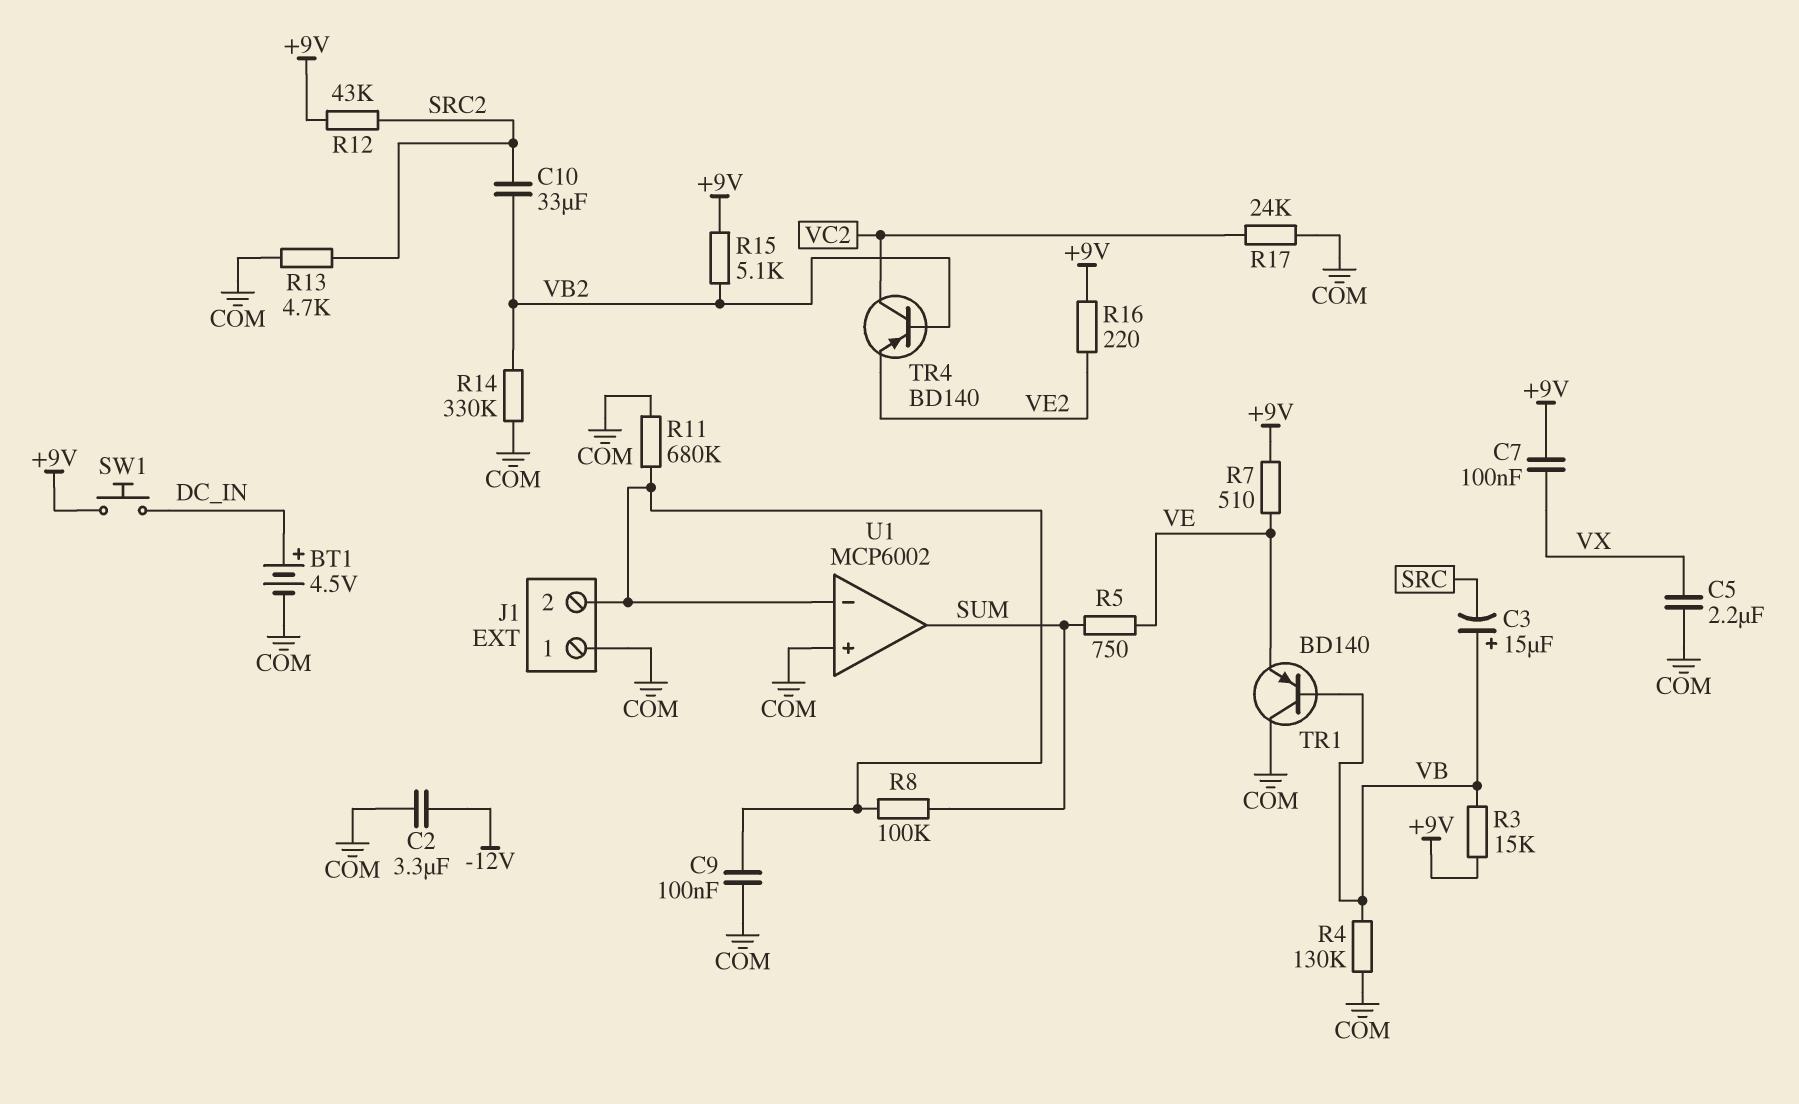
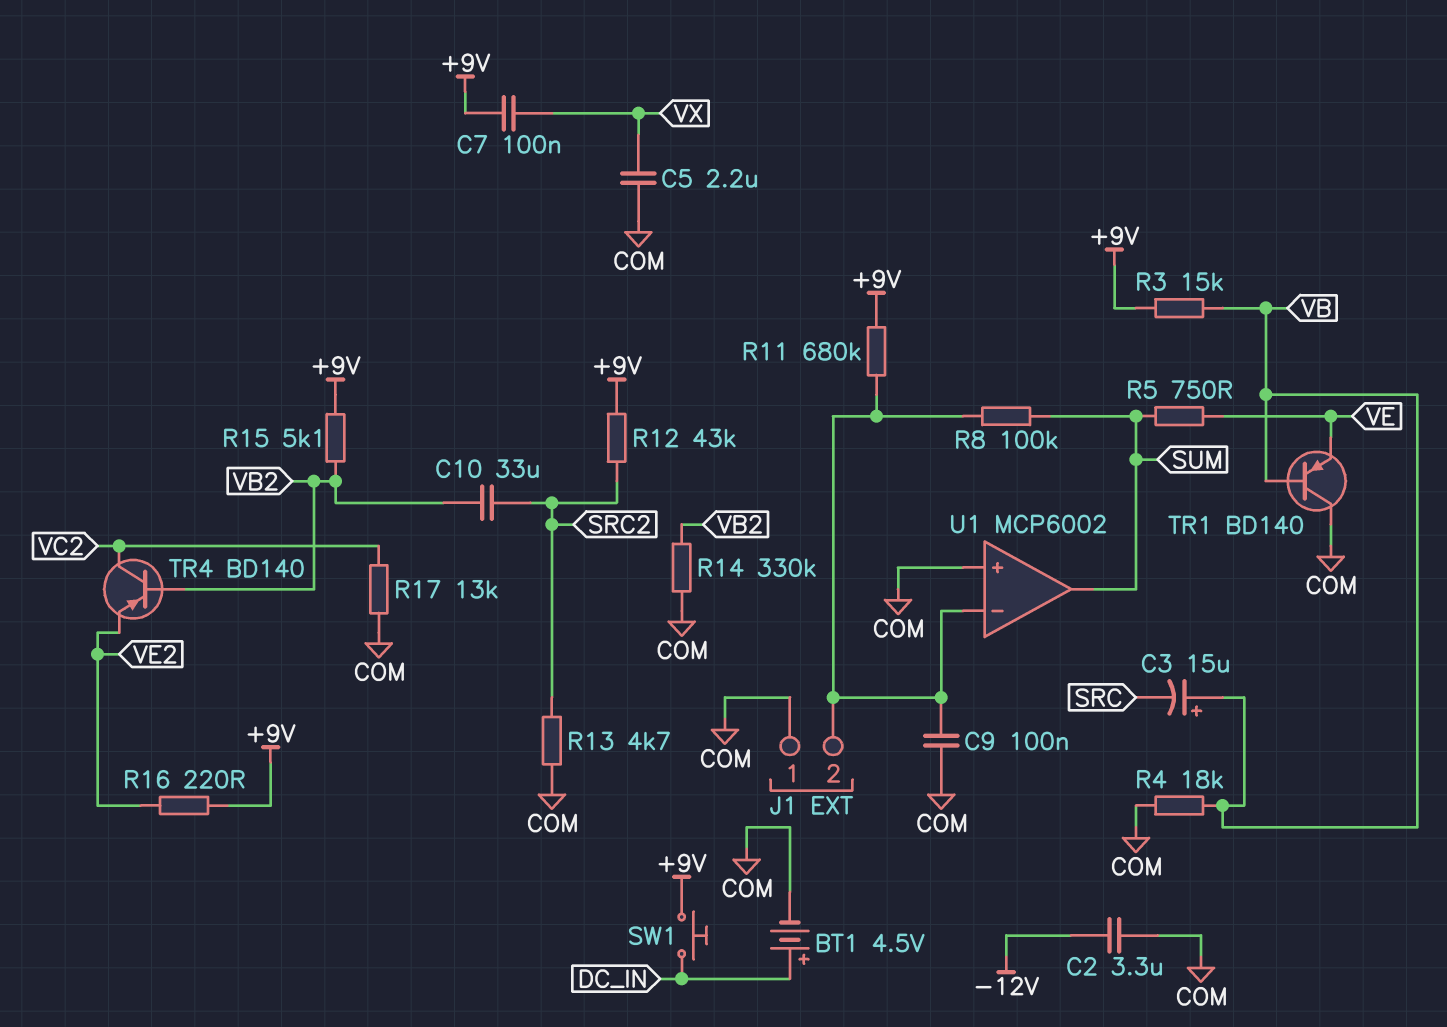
R4: 130k (COM, VB) -> 18k (COM, VB)
R7: 510 (+9V, VE) -> none
R11: 680k (COM, J1/2) -> 680k (+9V, J1/2)
R17: 24k (COM, VC2) -> 13k (COM, VC2)

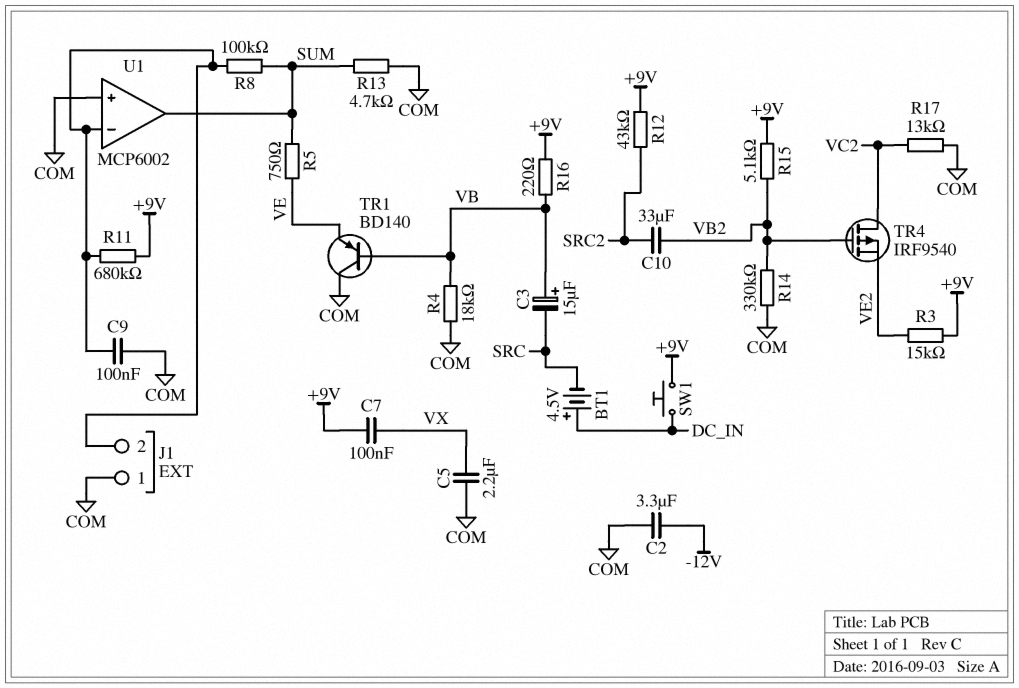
BT1: 4.5V (plus DC_IN, minus COM) -> 4.5V (plus DC_IN, minus SRC)
R3: 15k (+9V, VB) -> 15k (+9V, VE2)
R13: 4.7k (COM, SRC2) -> 4.7k (COM, SUM)
R16: 220 (+9V, VE2) -> 220 (+9V, VB)
TR4: PNP BD140 (B VB2, C VC2, E VE2) -> PMOS IRF9540 (G VB2, D VC2, S VE2)

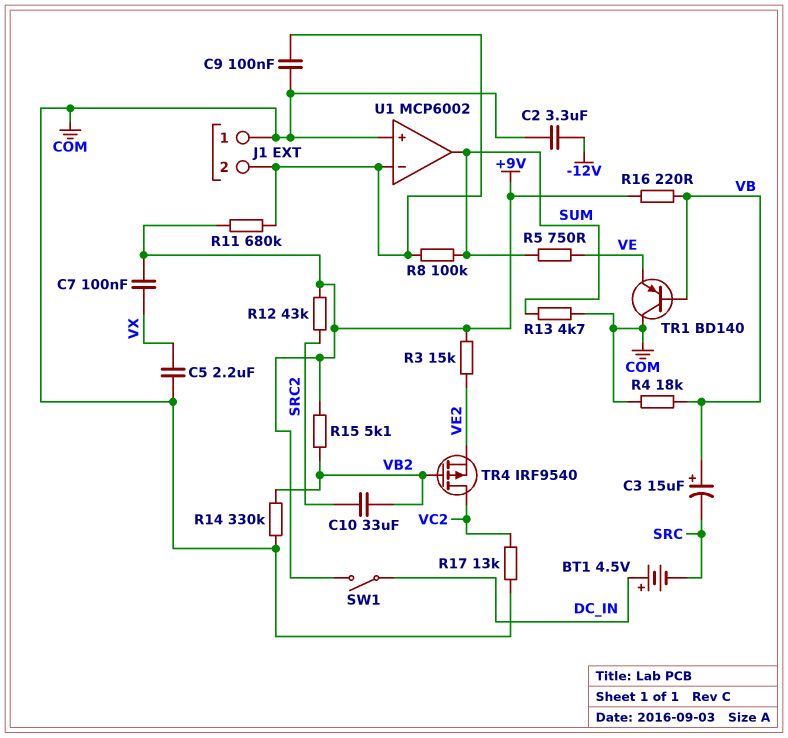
SW1: button (+9V, DC_IN) -> switch (+9V, DC_IN)

